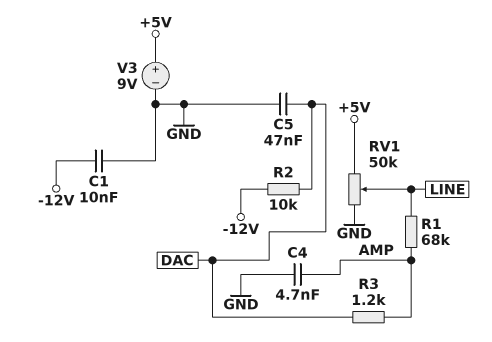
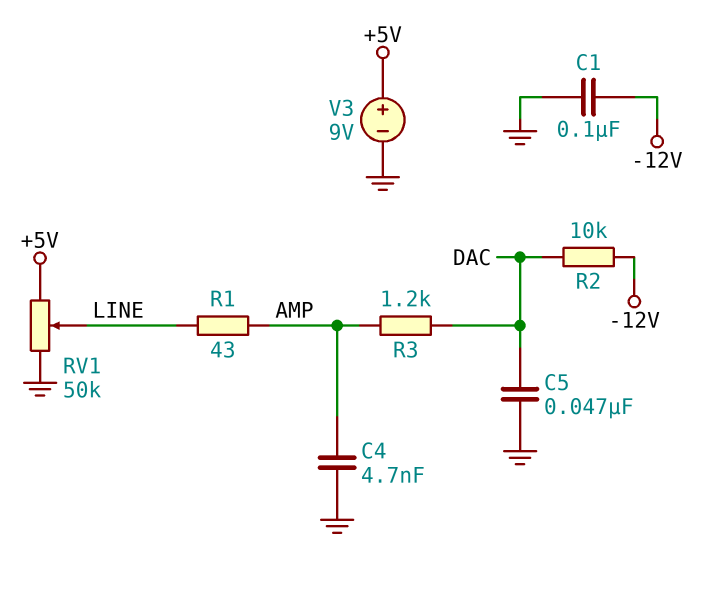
C1: 10nF (-12V, GND) -> 100nF (-12V, GND)
R1: 68k (AMP, LINE) -> 43 (AMP, LINE)

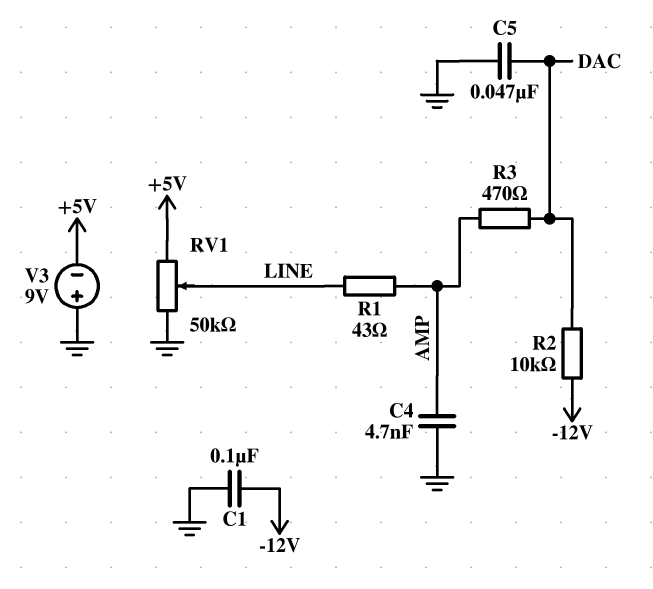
R3: 1.2k (AMP, DAC) -> 470 (AMP, DAC)
V3: 9V (plus +5V, minus GND) -> 9V (plus GND, minus +5V)

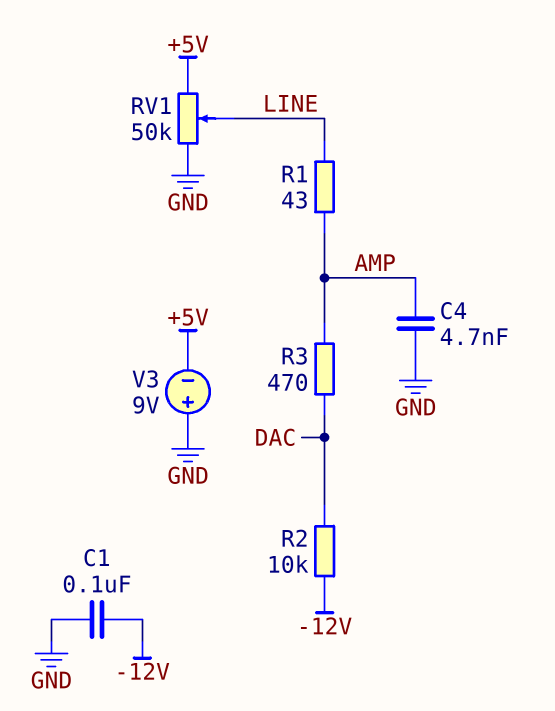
C5: 47nF (DAC, GND) -> none

